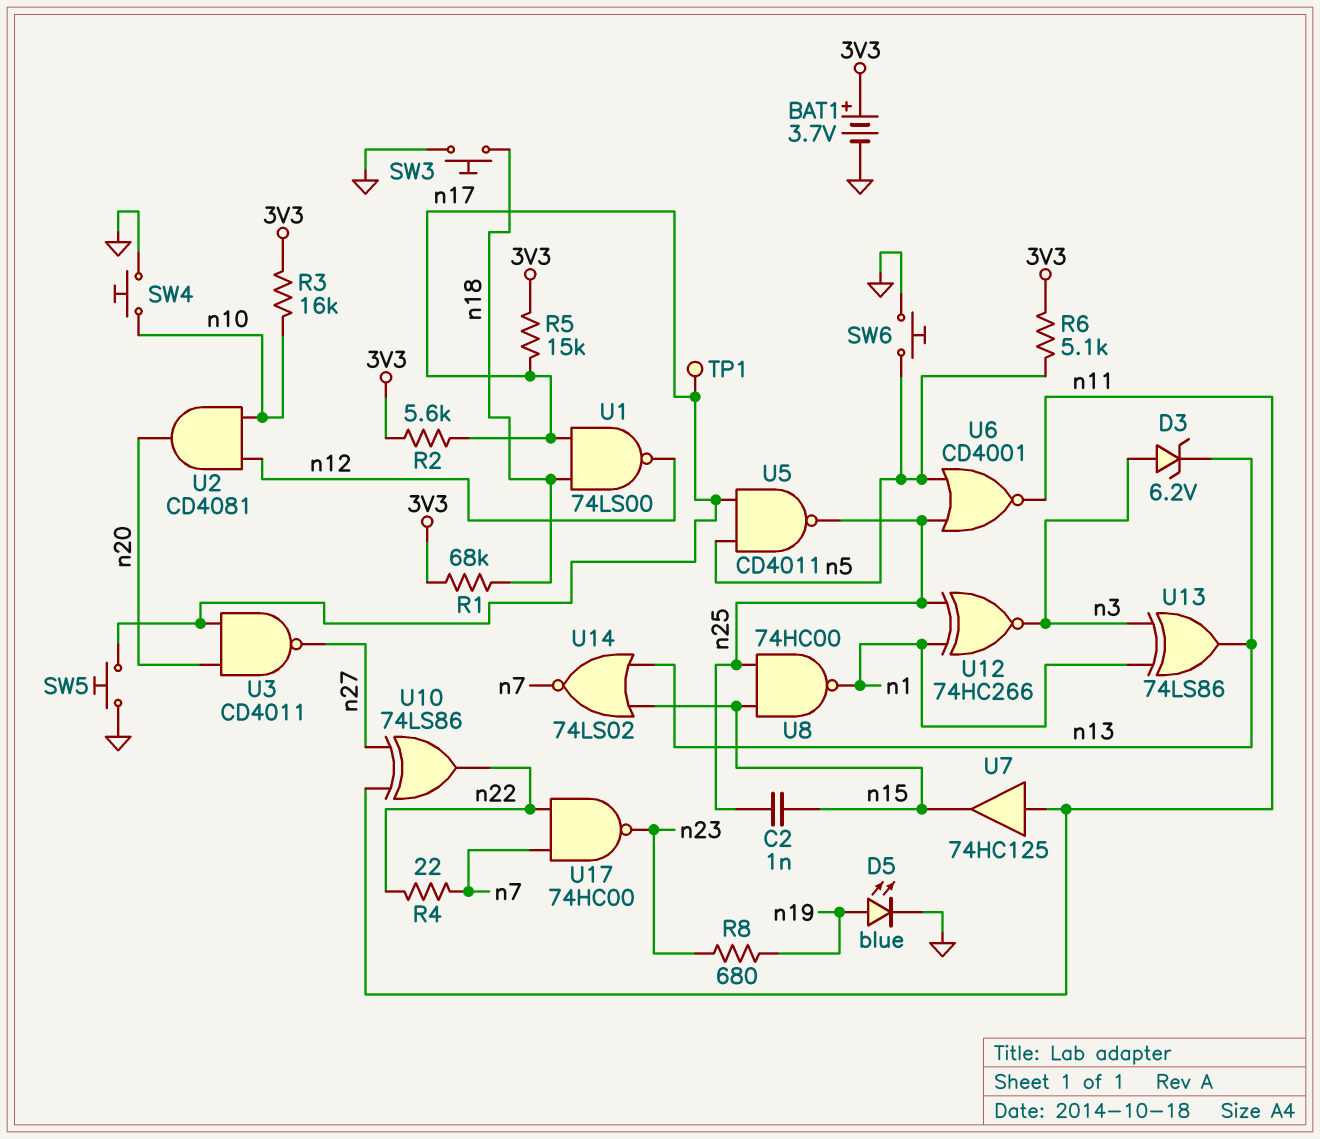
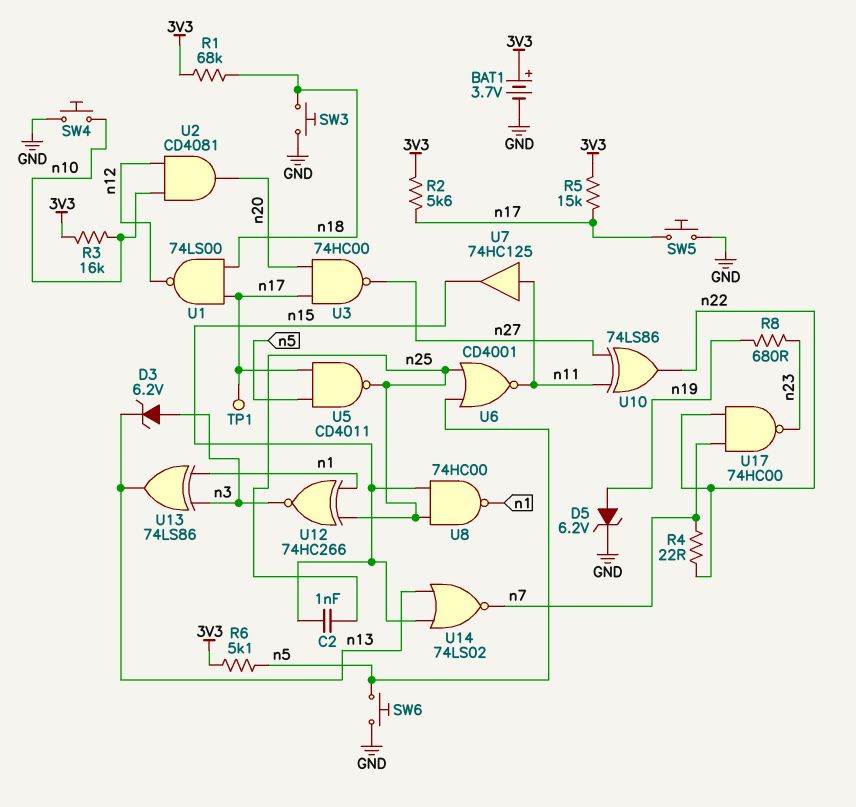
D5: LED blue (A n19, K GND) -> zener 6.2V (A n19, K GND)
U3: NAND CD4011 (in n17, in n20, out n27) -> NAND 74HC00 (in n17, in n20, out n27)

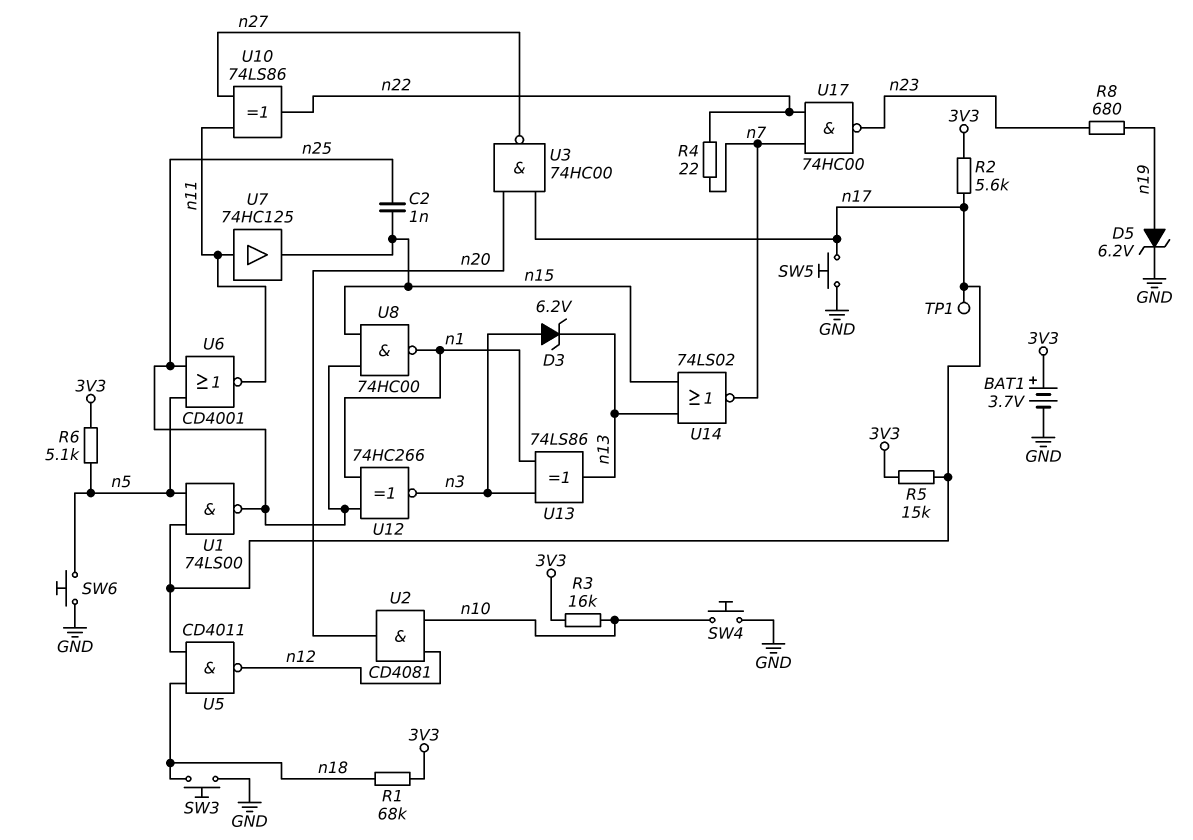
U1: NAND 74LS00 (in n17, in n18, out n12) -> NAND 74LS00 (in n5, in n17, out n25)
U5: NAND CD4011 (in n5, in n17, out n25) -> NAND CD4011 (in n17, in n18, out n12)

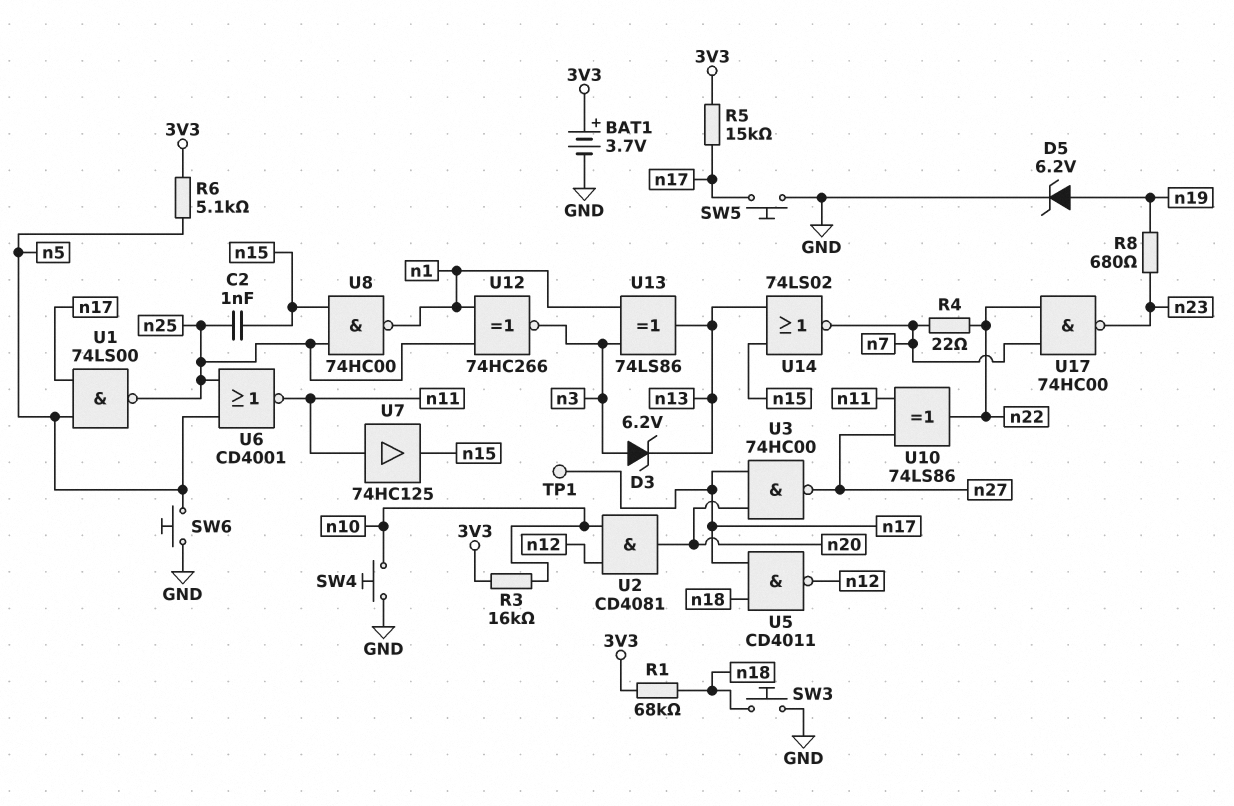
R2: 5.6k (3V3, n17) -> none

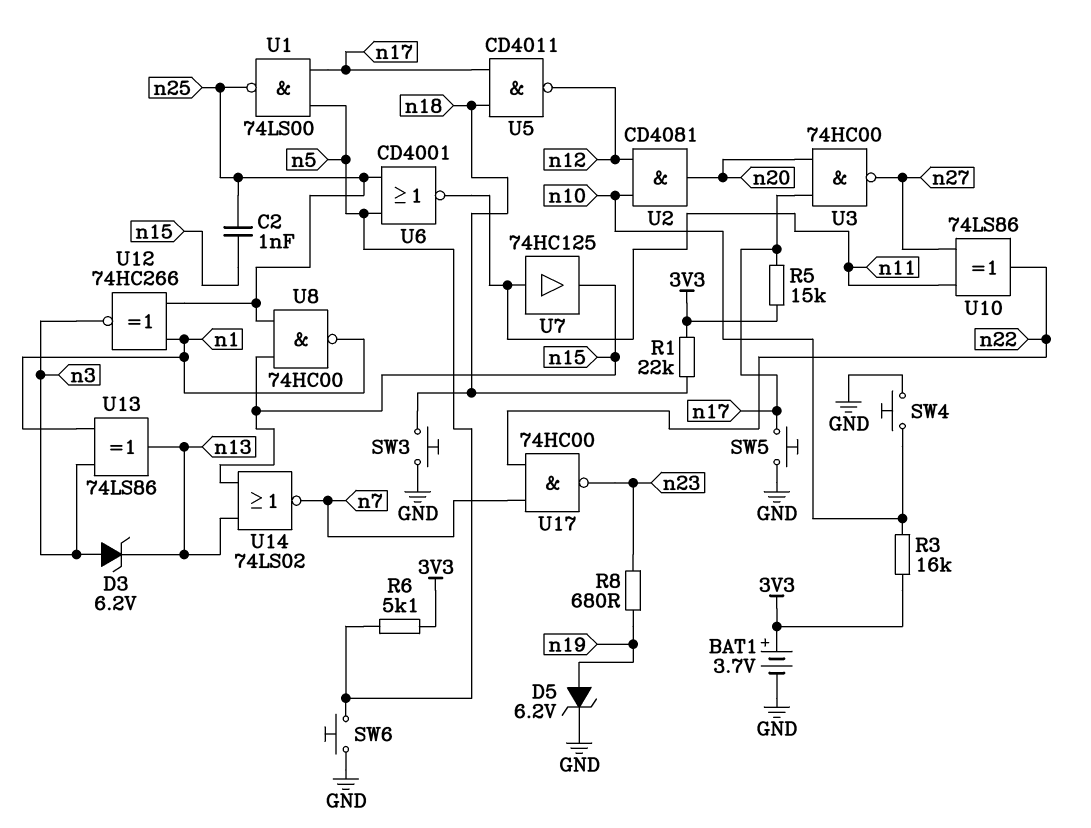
R1: 68k (3V3, n18) -> 22k (3V3, n18)
R4: 22 (n7, n22) -> none
TP1: test point (n17) -> none

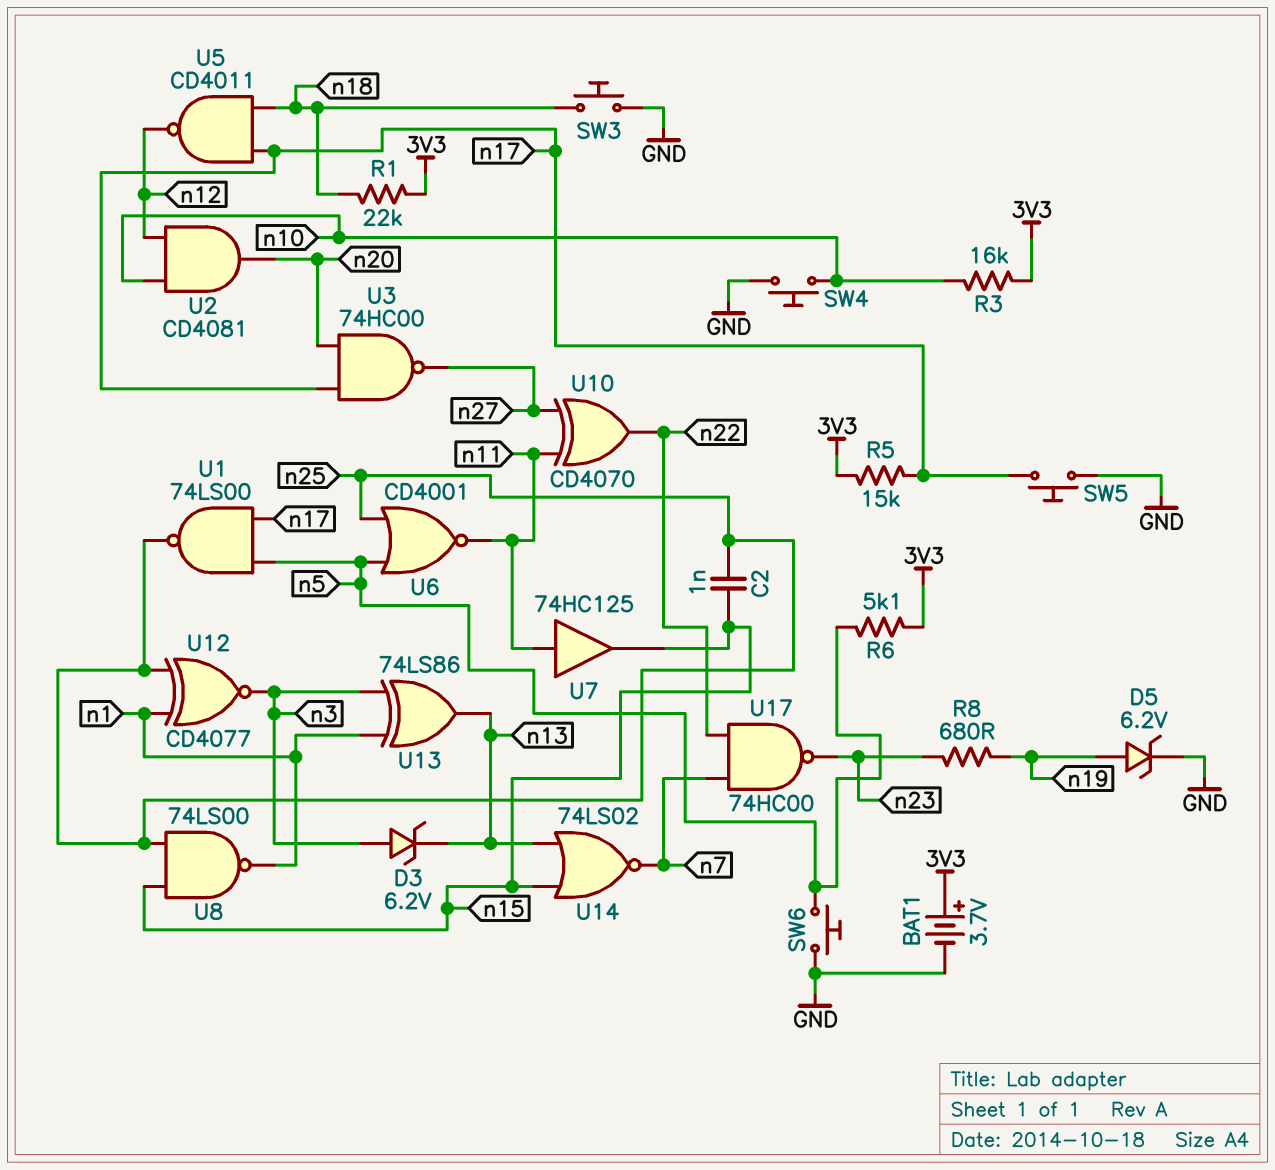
U8: NAND 74HC00 (in n15, in n25, out n1) -> NAND 74LS00 (in n15, in n25, out n1)
U10: XOR 74LS86 (in n11, in n27, out n22) -> XOR CD4070 (in n11, in n27, out n22)
U12: XNOR 74HC266 (in n1, in n25, out n3) -> XNOR CD4077 (in n1, in n25, out n3)

